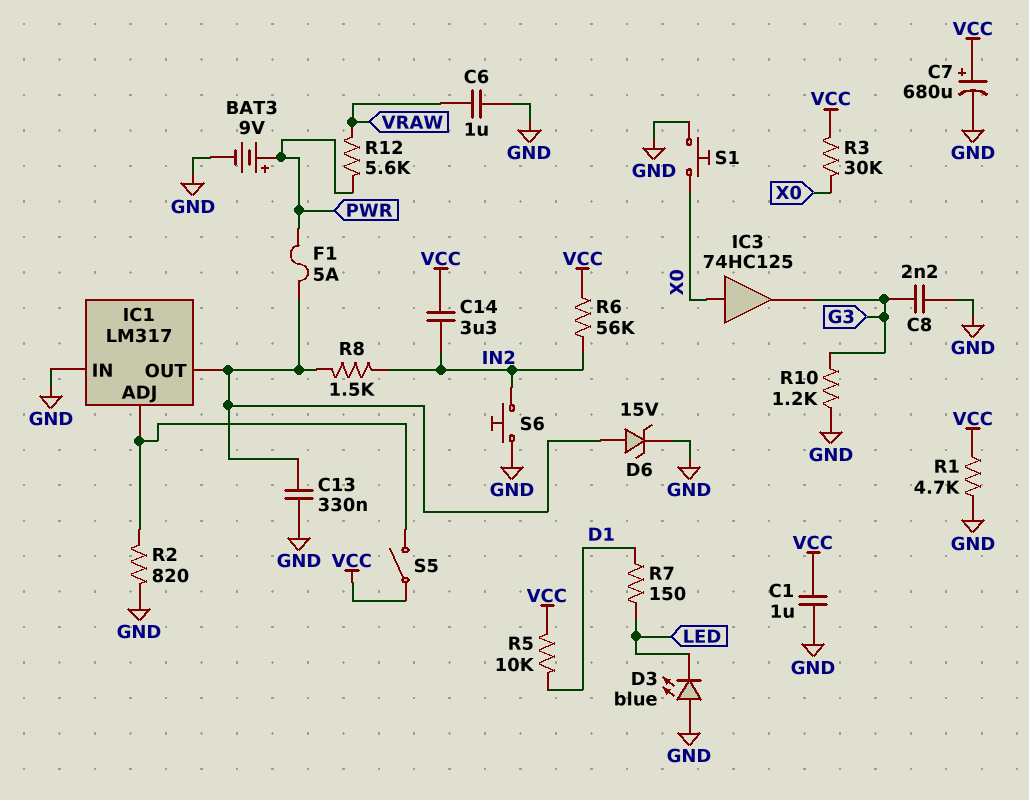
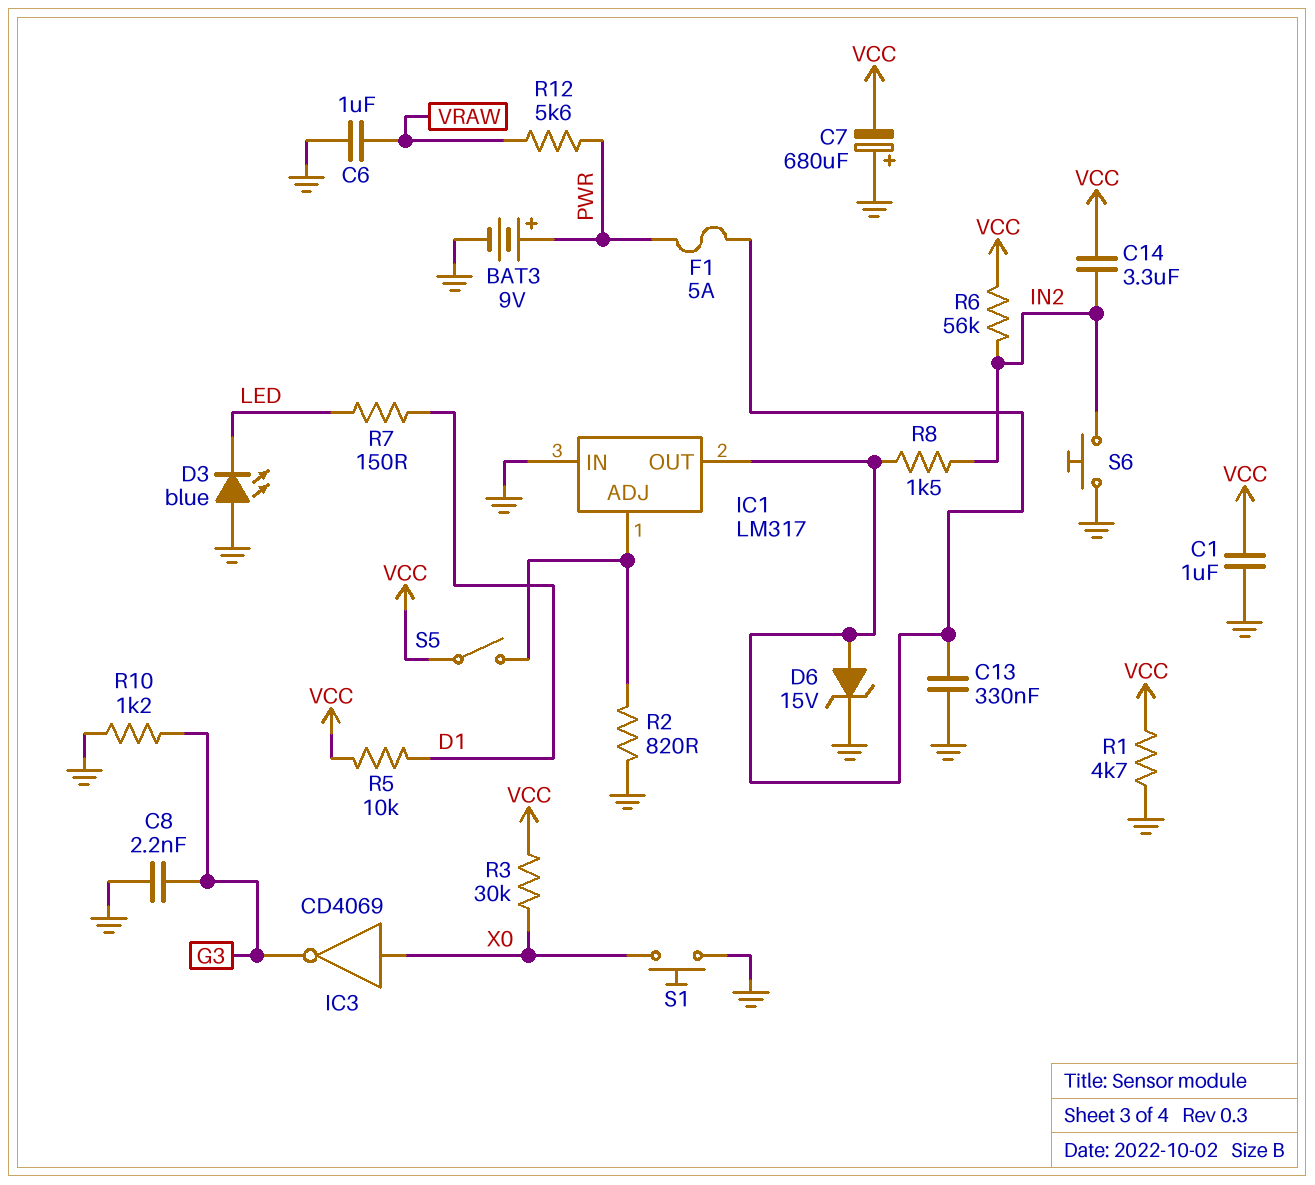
C7: 680uF (plus VCC, minus GND) -> 680uF (plus GND, minus VCC)
IC3: buffer 74HC125 (in X0, out G3) -> NOT CD4069 (in X0, out G3)

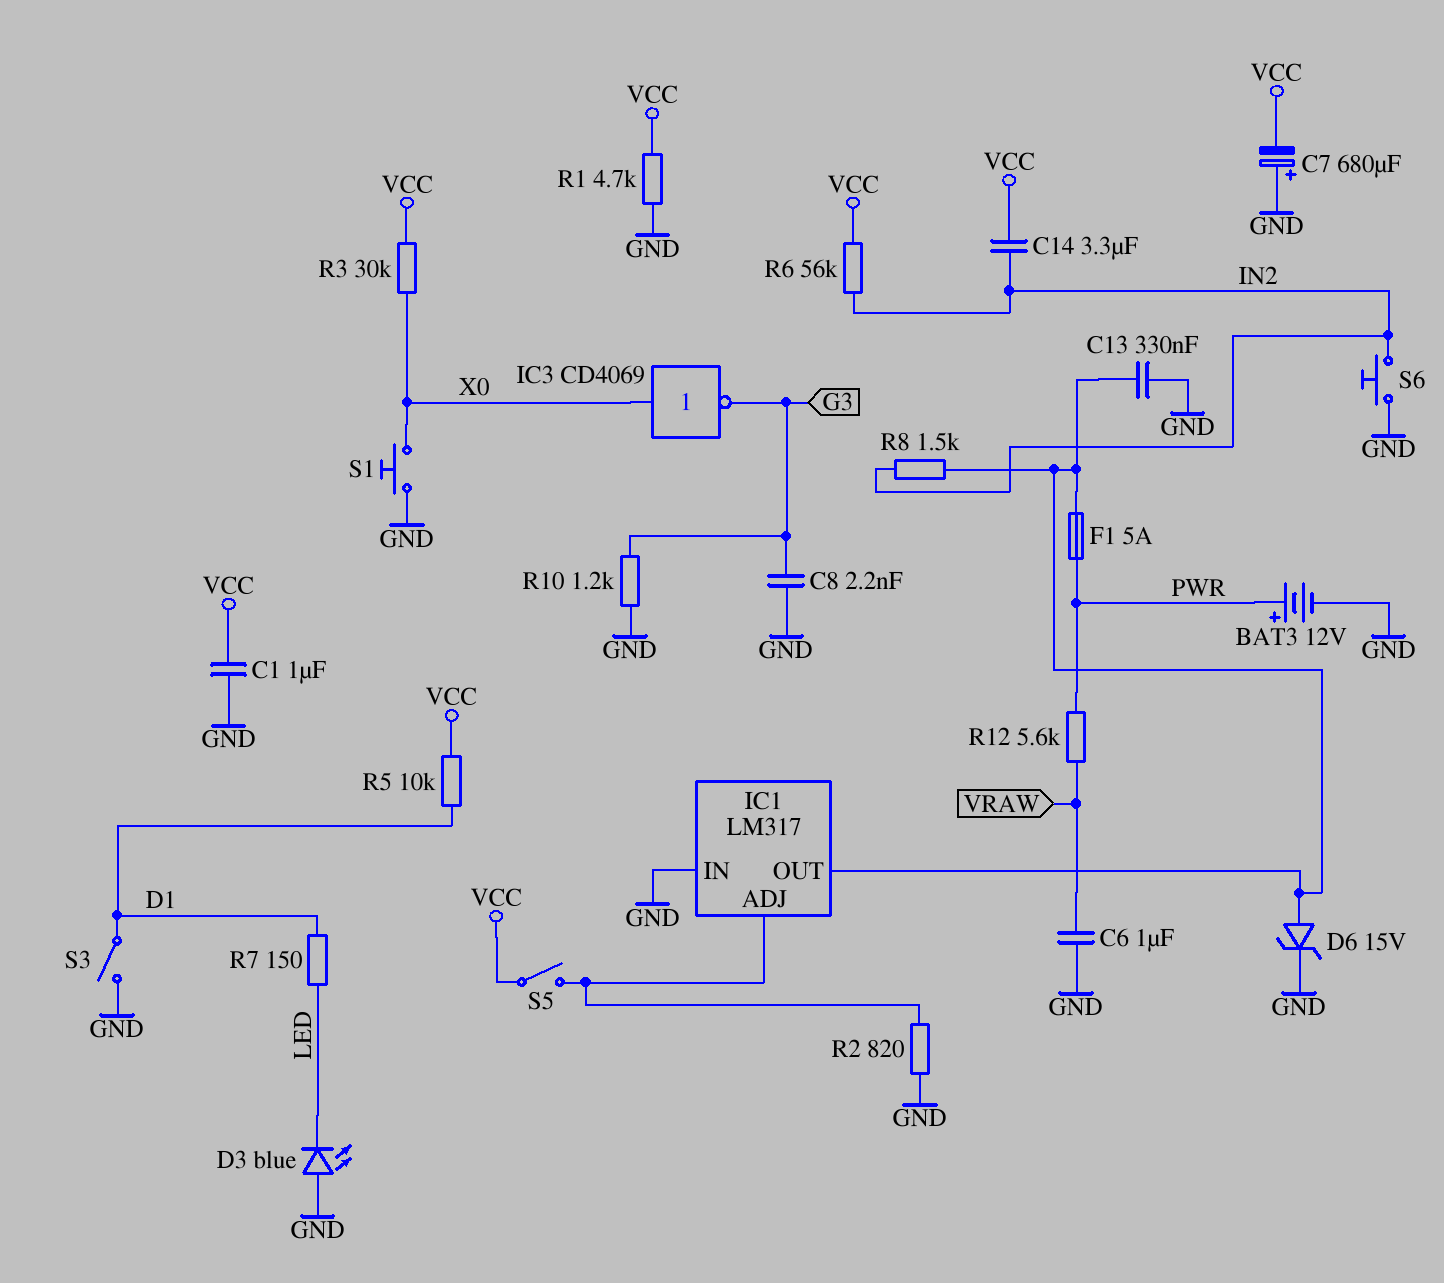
BAT3: 9V (plus PWR, minus GND) -> 12V (plus PWR, minus GND)
S3: none -> switch (D1, GND)

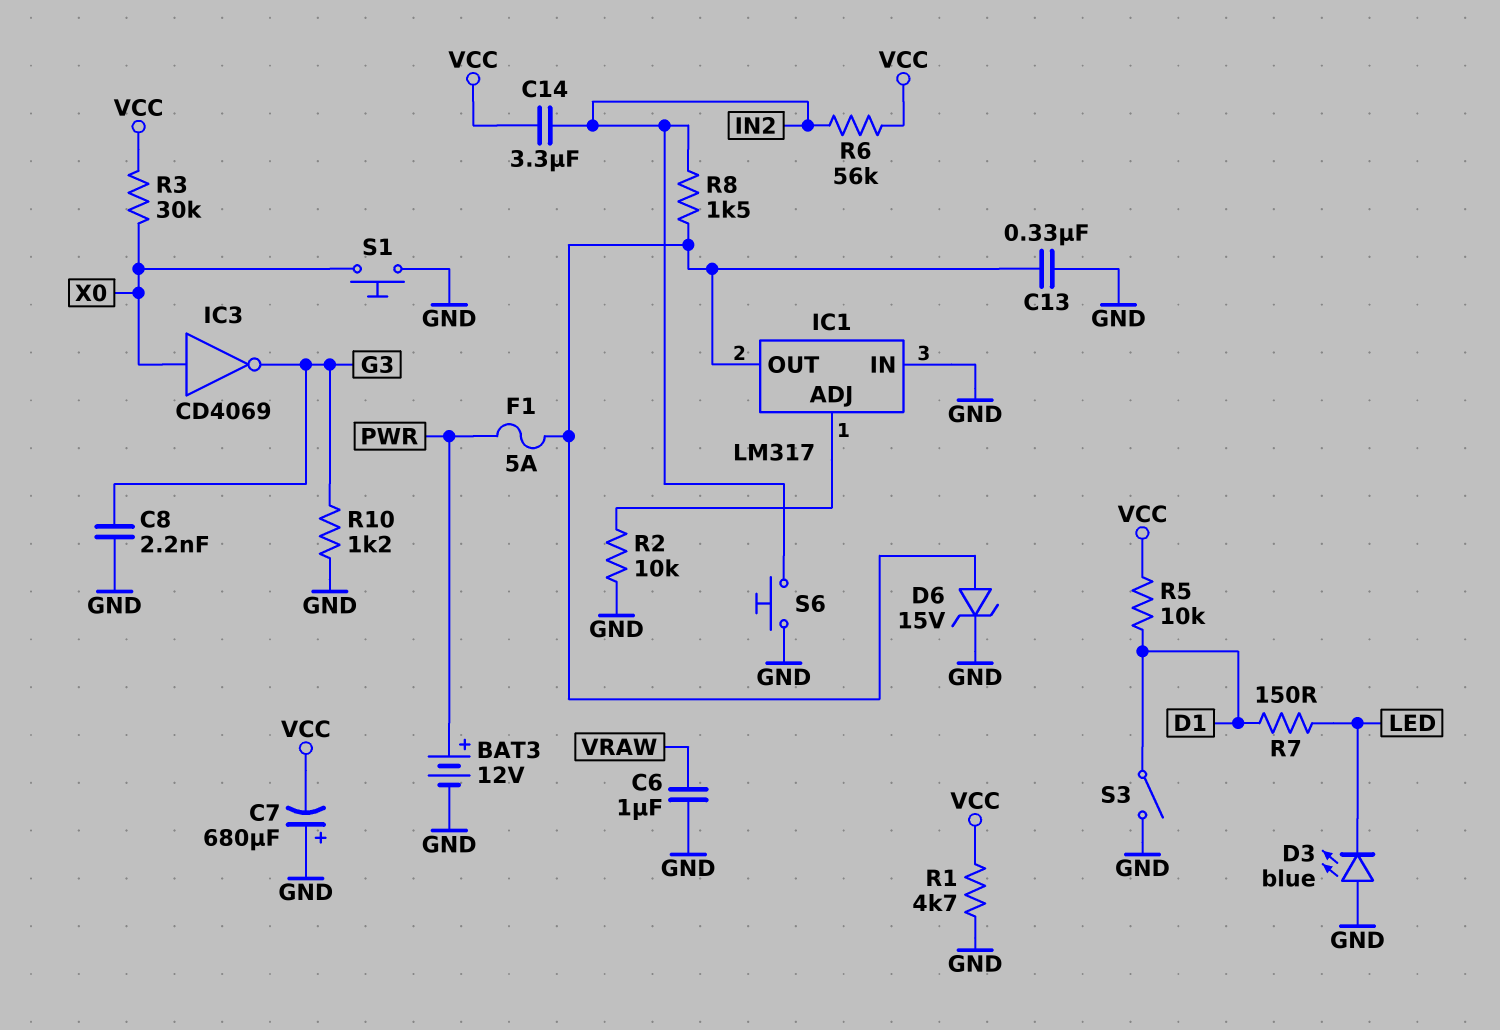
C1: 1uF (GND, VCC) -> none
R2: 820 (GND, IC1/ADJ) -> 10k (GND, IC1/ADJ)
R12: 5.6k (PWR, VRAW) -> none
S5: switch (IC1/ADJ, VCC) -> none

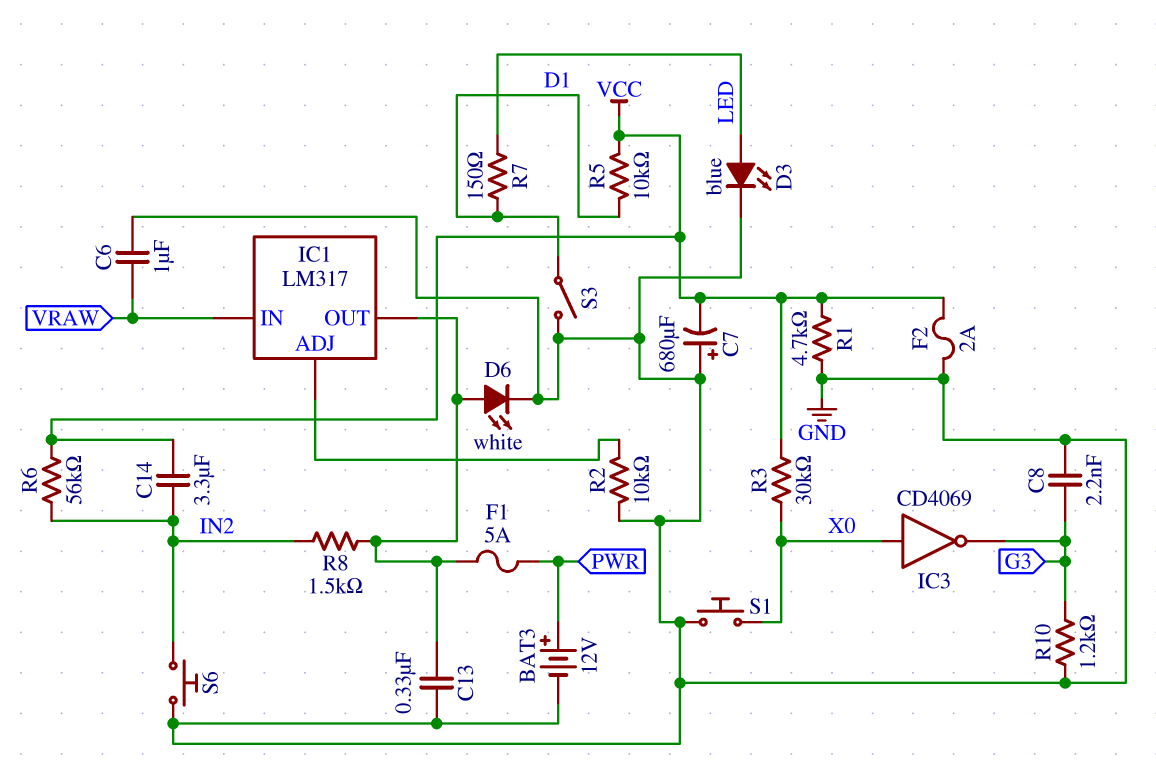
D3: LED blue (A GND, K LED) -> LED blue (A LED, K GND)
D6: zener 15V (A IC1/OUT, K GND) -> LED white (A IC1/OUT, K GND)
F2: none -> 2A (GND, VCC)
IC1 pin IN: GND -> VRAW

